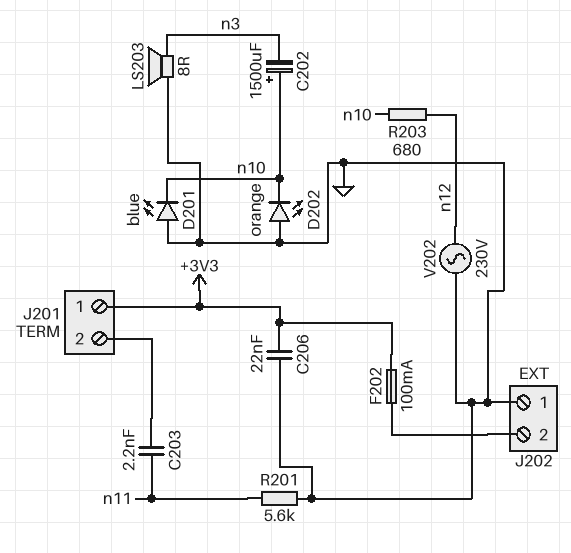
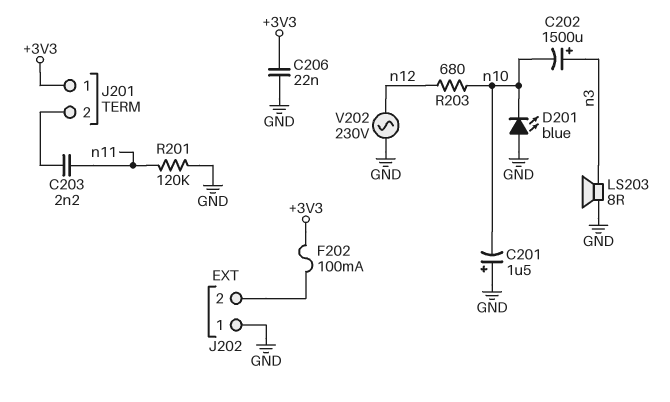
C201: none -> 1.5uF (plus GND, minus n10)
C202: 1500uF (plus n10, minus n3) -> 1500uF (plus n3, minus n10)
D202: LED orange (A GND, K n10) -> none
R201: 5.6k (GND, n11) -> 120k (GND, n11)

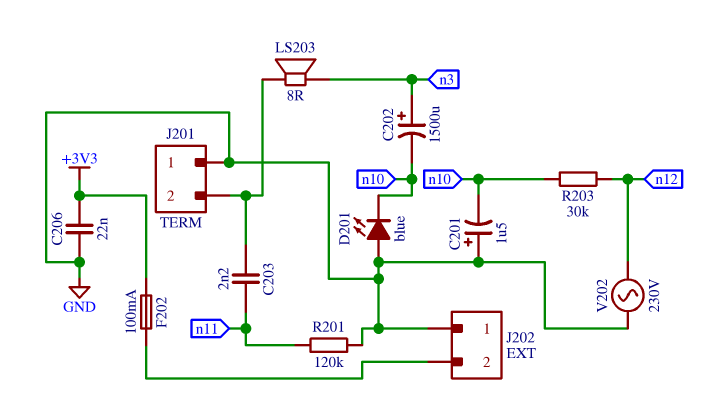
J201 pin 1: +3V3 -> GND
LS203: speaker 8R (GND, n3) -> speaker 8R (J201/2, n3)
R203: 680 (n10, n12) -> 30k (n10, n12)

